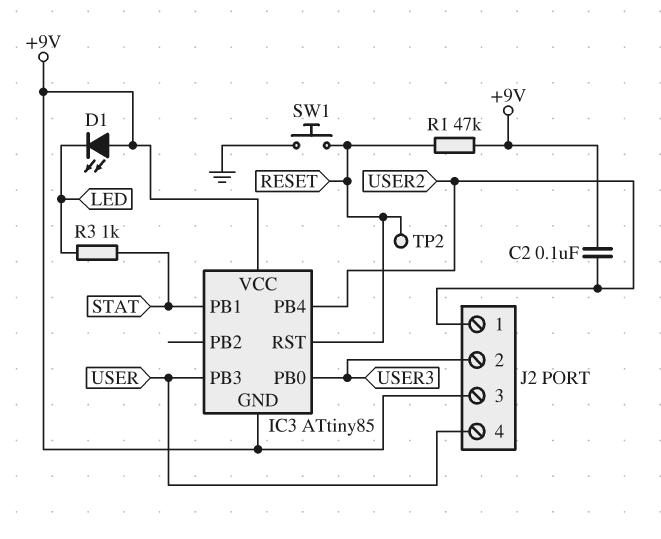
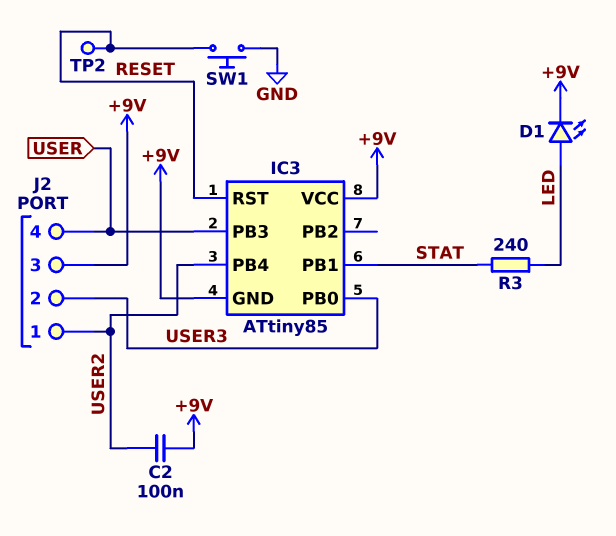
D1: LED (A +9V, K LED) -> LED (A LED, K +9V)
R1: 47k (+9V, RESET) -> none
R3: 1k (LED, STAT) -> 240 (LED, STAT)

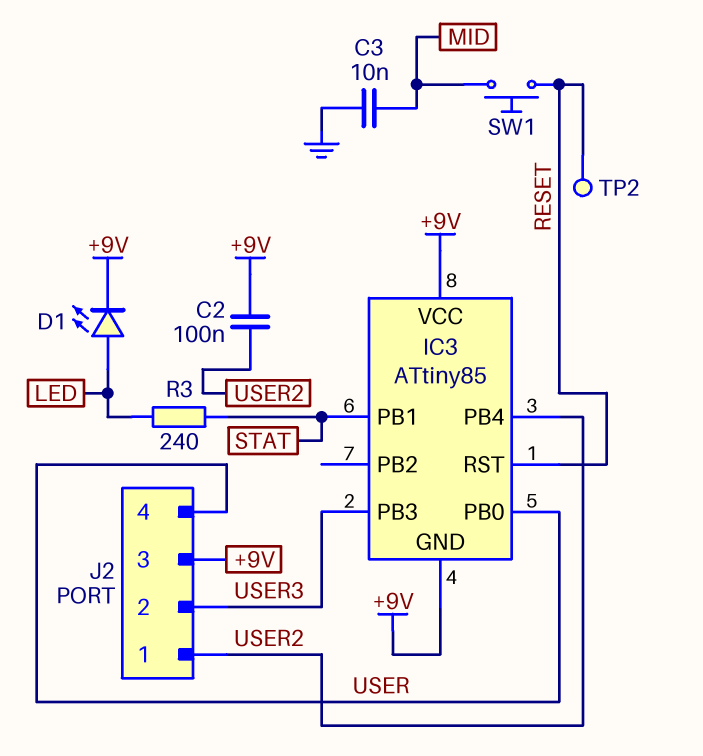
C3: none -> 10nF (GND, MID)
IC3 pin PB0: USER3 -> USER
IC3 pin PB3: USER -> USER3
SW1: button (GND, RESET) -> button (MID, RESET)

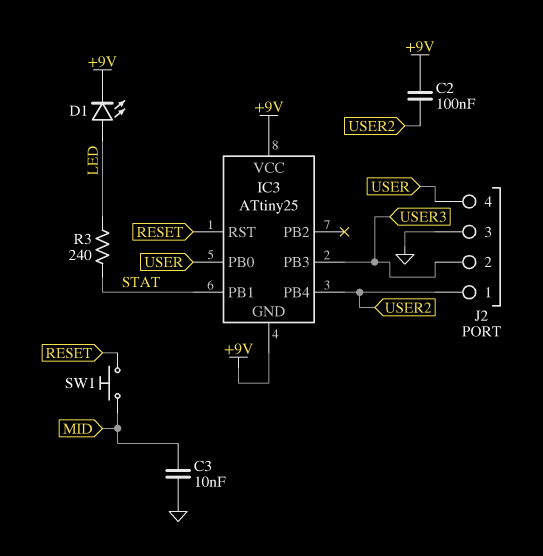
IC3: ATtiny85 -> ATtiny25
J2 pin 3: +9V -> GND
TP2: test point (RESET) -> none

